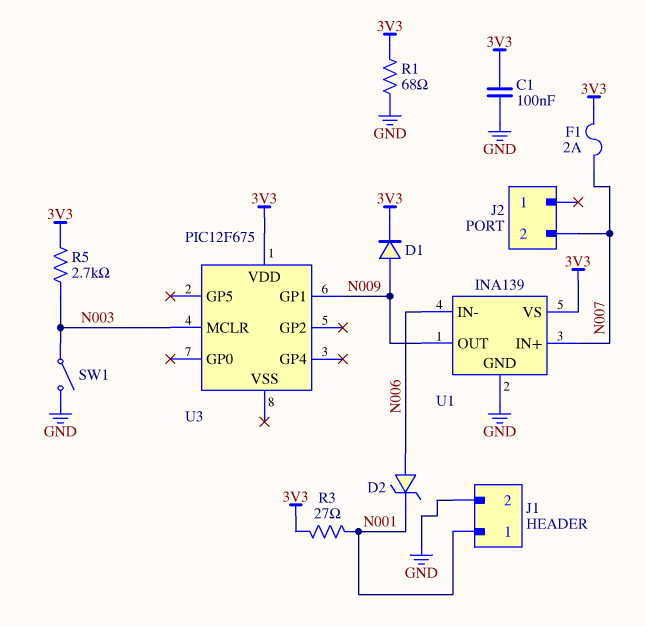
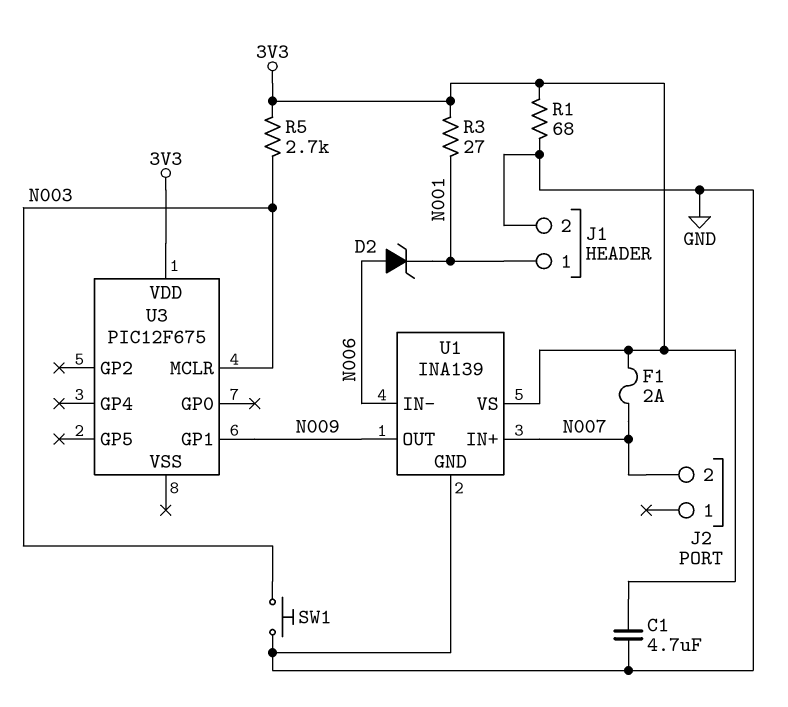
C1: 100nF (3V3, GND) -> 4.7uF (3V3, GND)
D1: diode (A N009, K 3V3) -> none
SW1: switch (GND, N003) -> button (GND, N003)

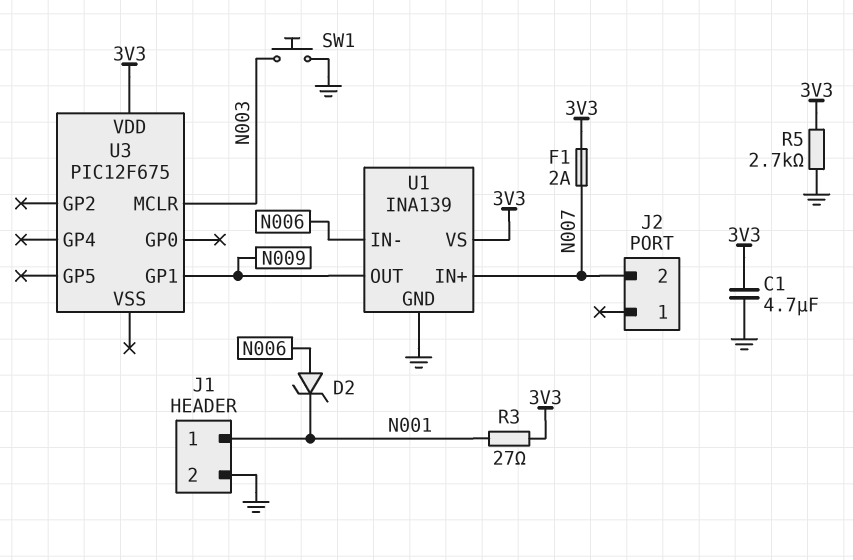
R1: 68 (3V3, GND) -> none
R5: 2.7k (3V3, N003) -> 2.7k (3V3, GND)

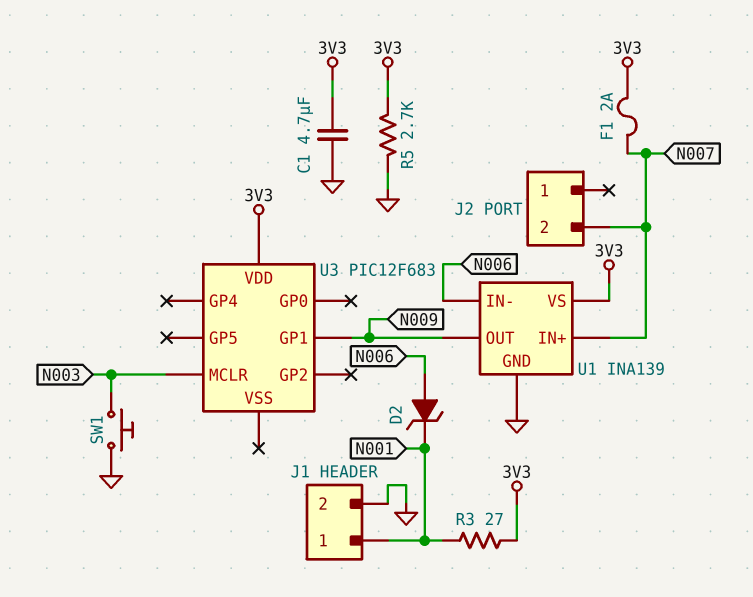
U3: PIC12F675 -> PIC12F683

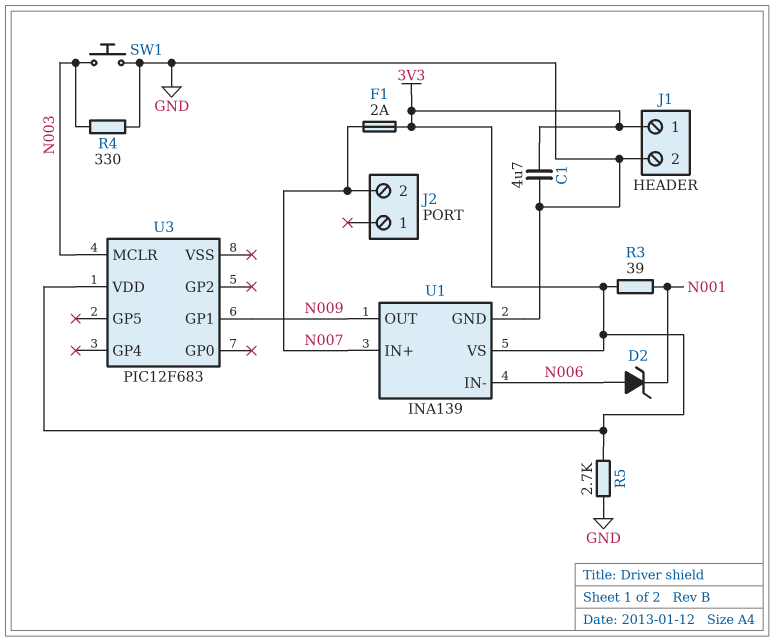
J1 pin 1: N001 -> 3V3
R3: 27 (3V3, N001) -> 39 (3V3, N001)
R4: none -> 330 (GND, N003)

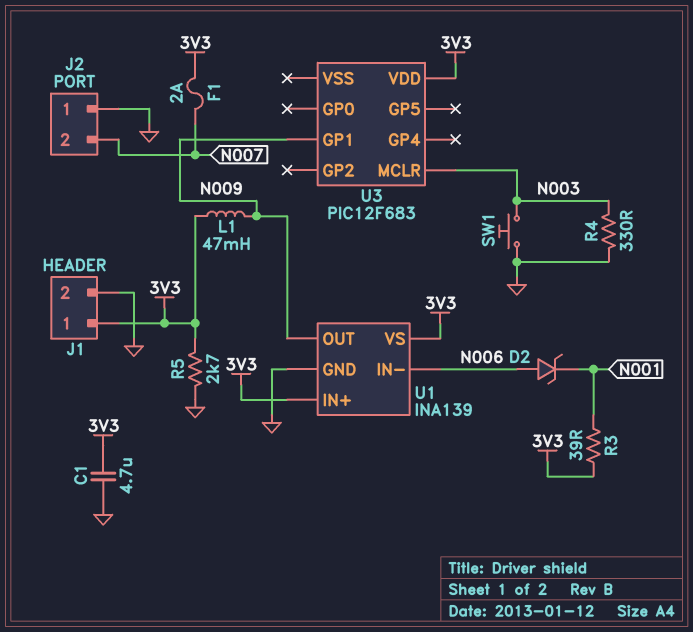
J2 pin 1: none -> GND
L1: none -> 47mH (3V3, N009)
U1 pin IN+: N007 -> 3V3

